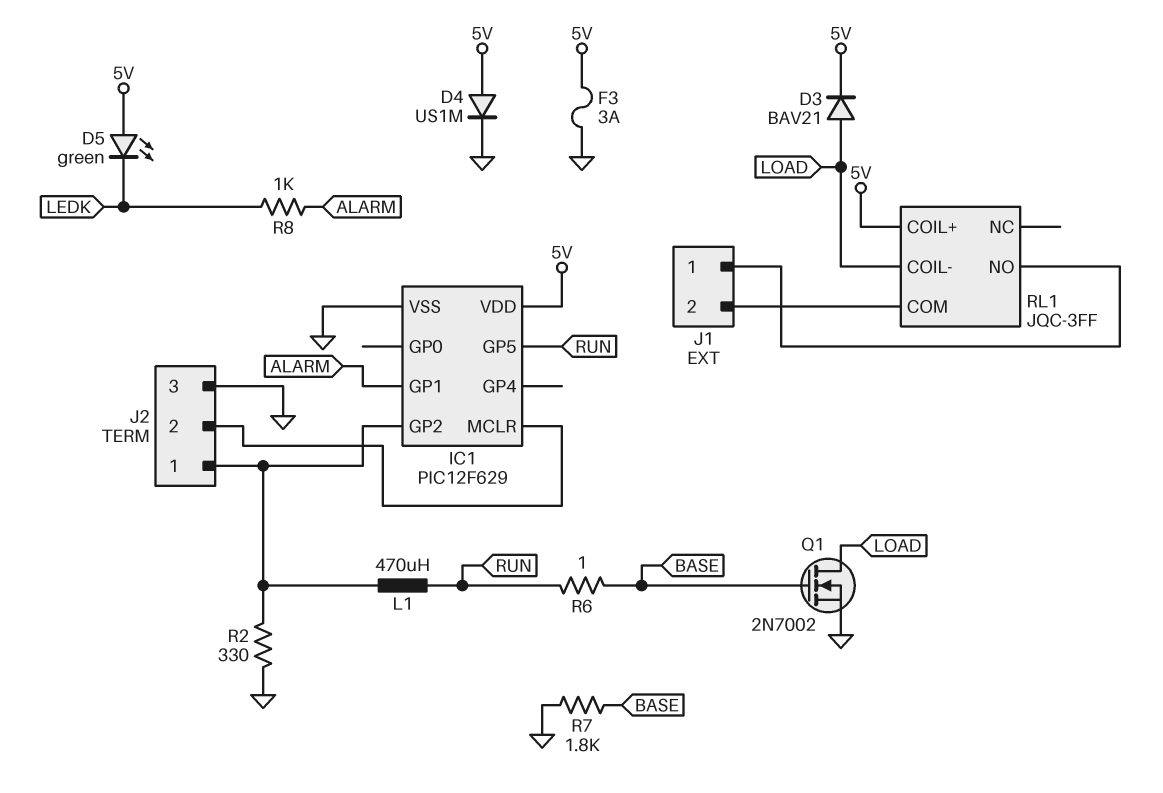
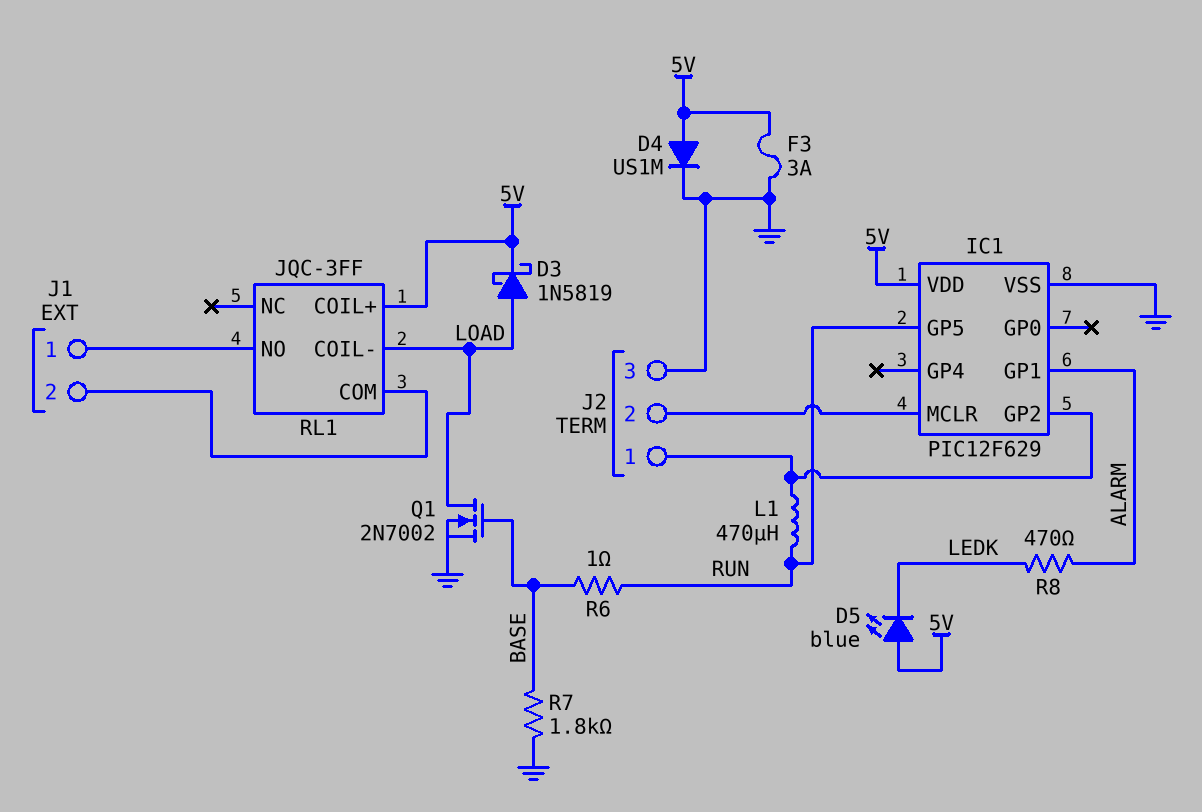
D3: diode BAV21 (A LOAD, K 5V) -> schottky 1N5819 (A LOAD, K 5V)
D5: LED green (A 5V, K LEDK) -> LED blue (A 5V, K LEDK)
R2: 330 (GND, IC1/GP2) -> none
R8: 1k (ALARM, LEDK) -> 470 (ALARM, LEDK)

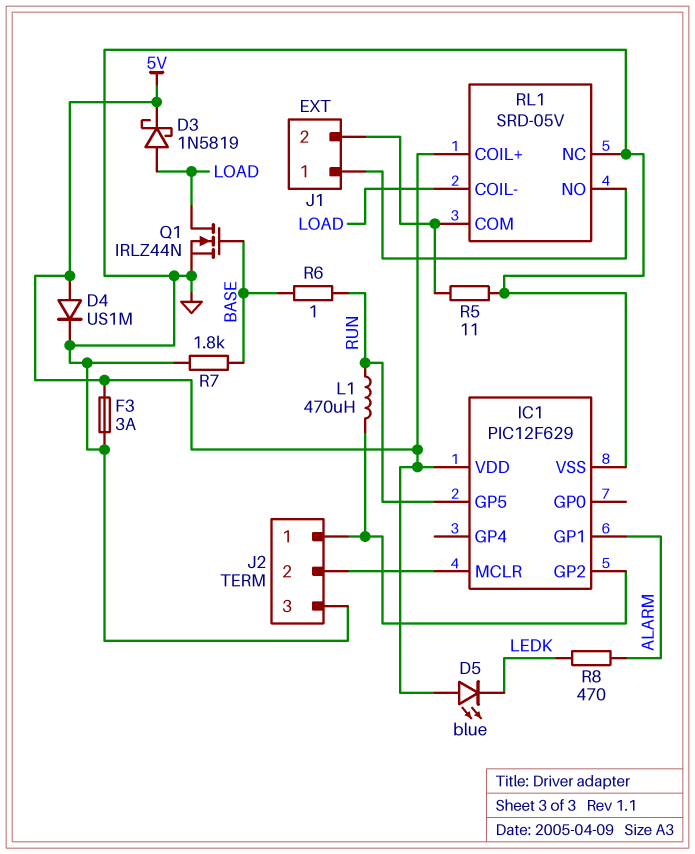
Q1: NMOS 2N7002 (G BASE, D LOAD, S GND) -> NMOS IRLZ44N (G BASE, D LOAD, S GND)
R5: none -> 11 (GND, J1/2)
RL1: JQC-3FF -> SRD-05V
RL1 pin NC: none -> GND

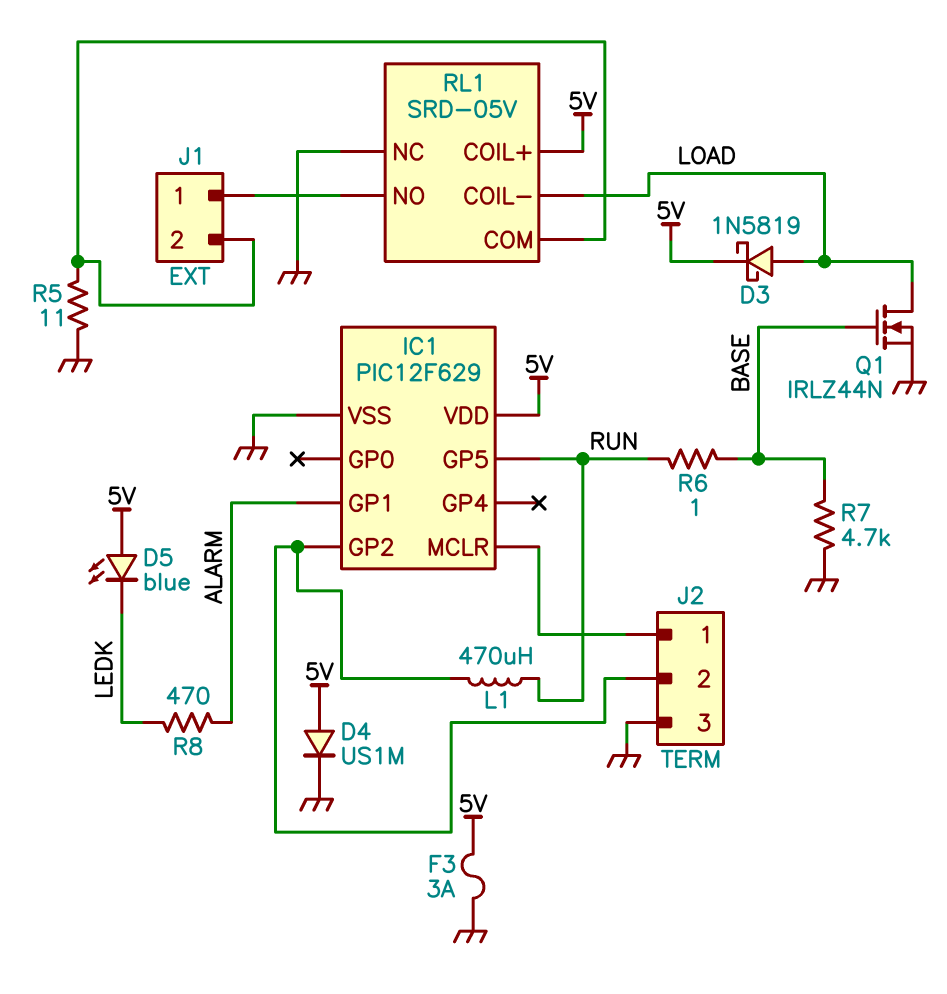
J2 pin 1: IC1/GP2 -> IC1/MCLR
J2 pin 2: IC1/MCLR -> IC1/GP2
R7: 1.8k (BASE, GND) -> 4.7k (BASE, GND)

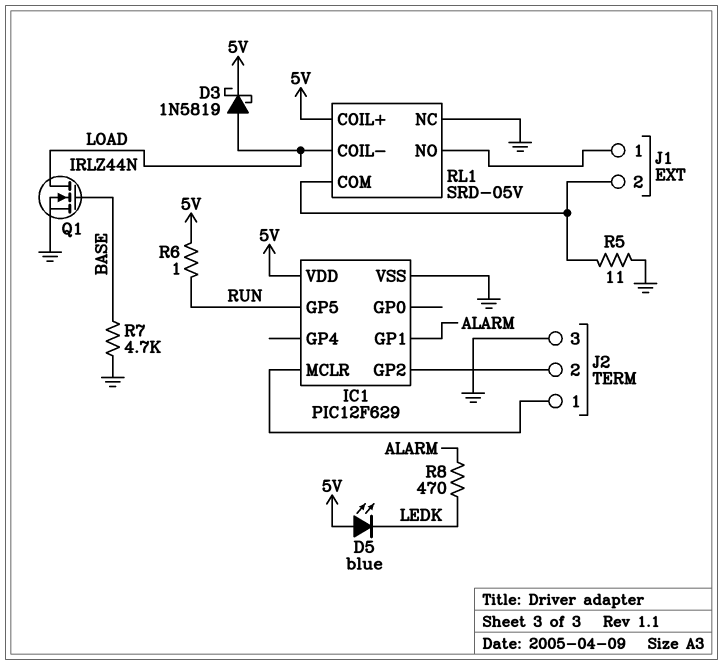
D4: diode US1M (A 5V, K GND) -> none
F3: 3A (5V, GND) -> none
L1: 470uH (IC1/GP2, RUN) -> none
R6: 1 (BASE, RUN) -> 1 (5V, RUN)

